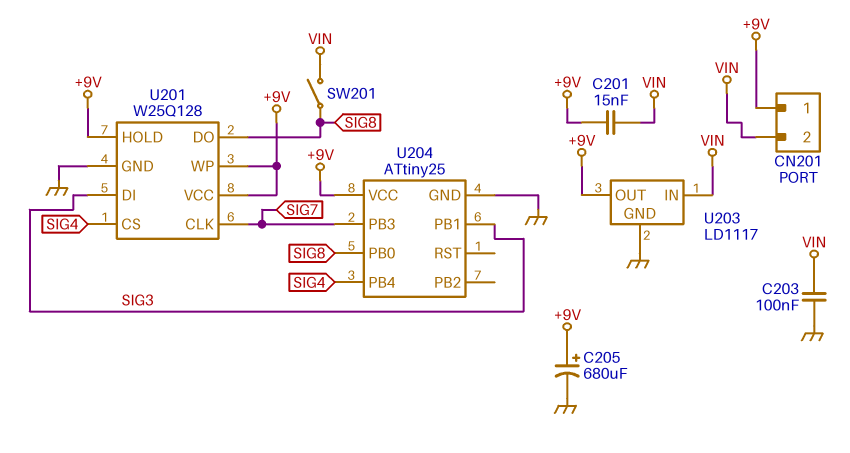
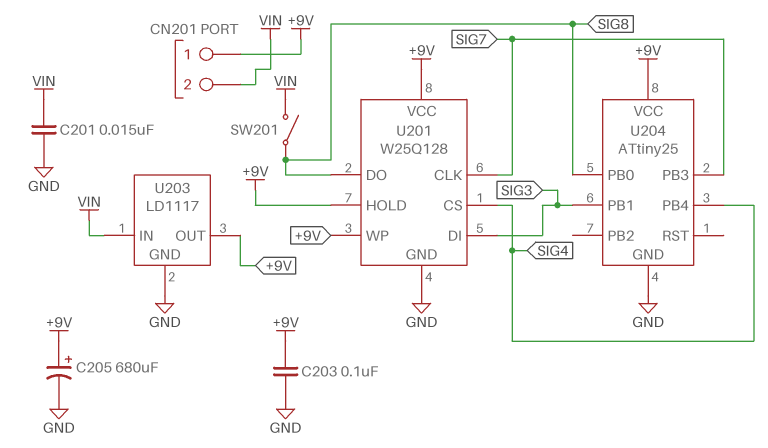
C201: 15nF (+9V, VIN) -> 15nF (GND, VIN)
C203: 100nF (GND, VIN) -> 100nF (+9V, GND)

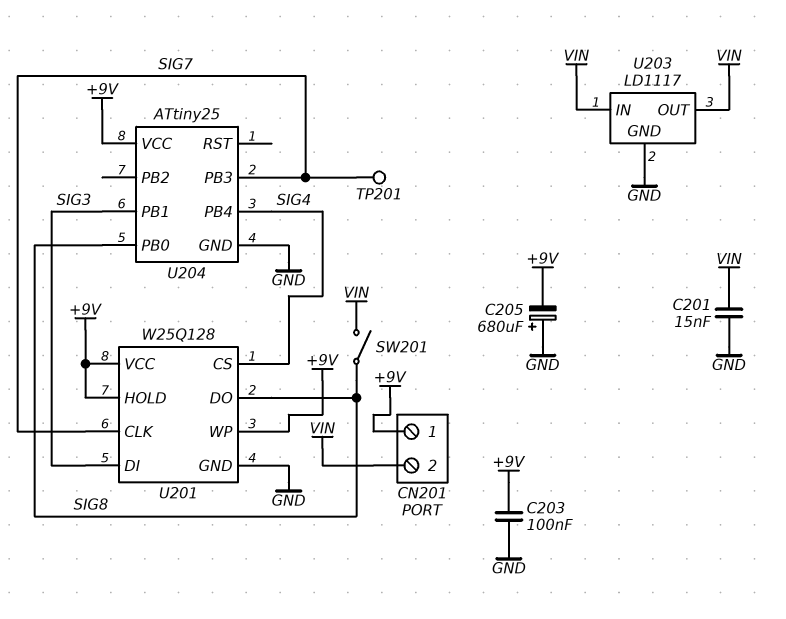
C205: 680uF (plus +9V, minus GND) -> 680uF (plus GND, minus +9V)
TP201: none -> test point (SIG7)
U203 pin OUT: +9V -> VIN

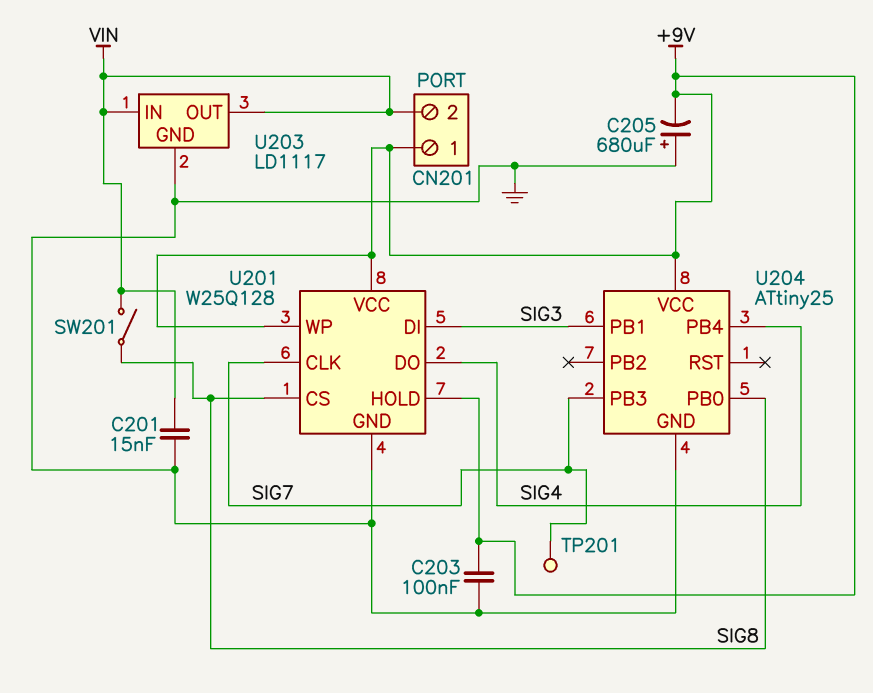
U201 pin CS: SIG4 -> SIG8
U201 pin DO: SIG8 -> SIG4

